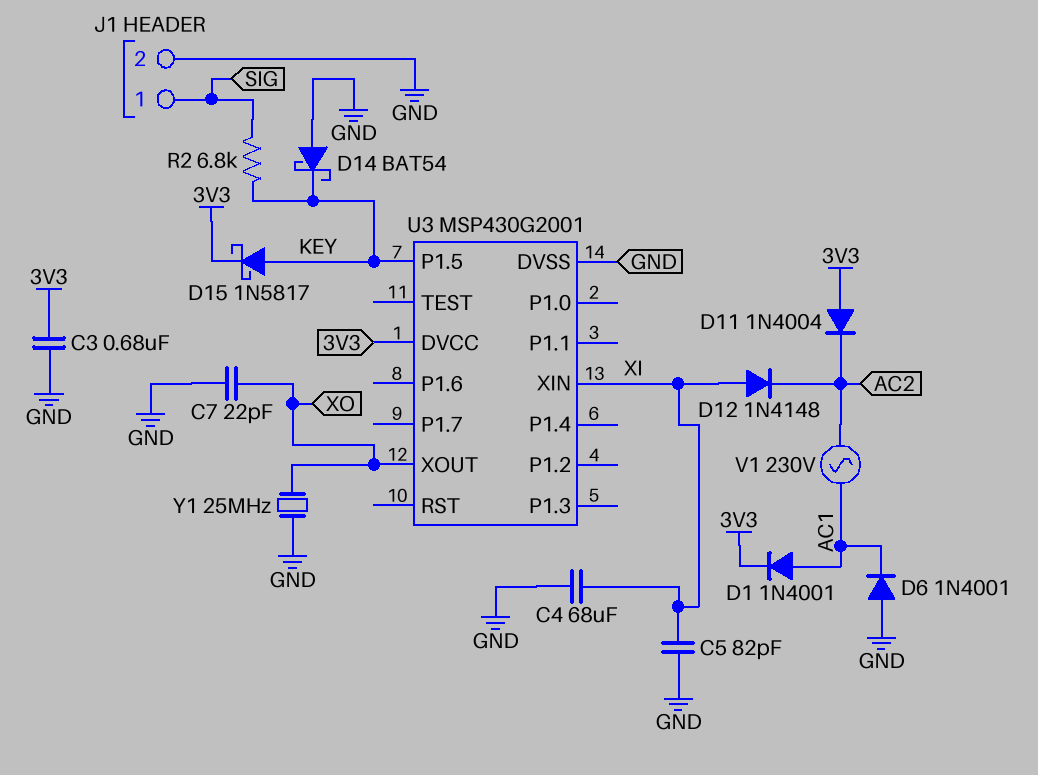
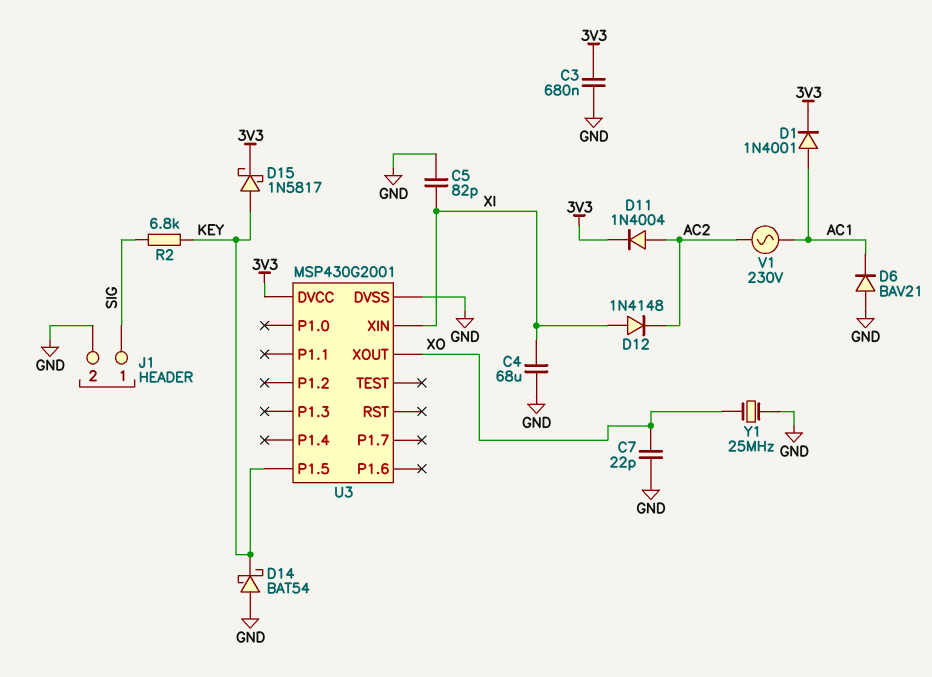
D6: diode 1N4001 (A GND, K AC1) -> diode BAV21 (A GND, K AC1)
D11: diode 1N4004 (A 3V3, K AC2) -> diode 1N4004 (A AC2, K 3V3)

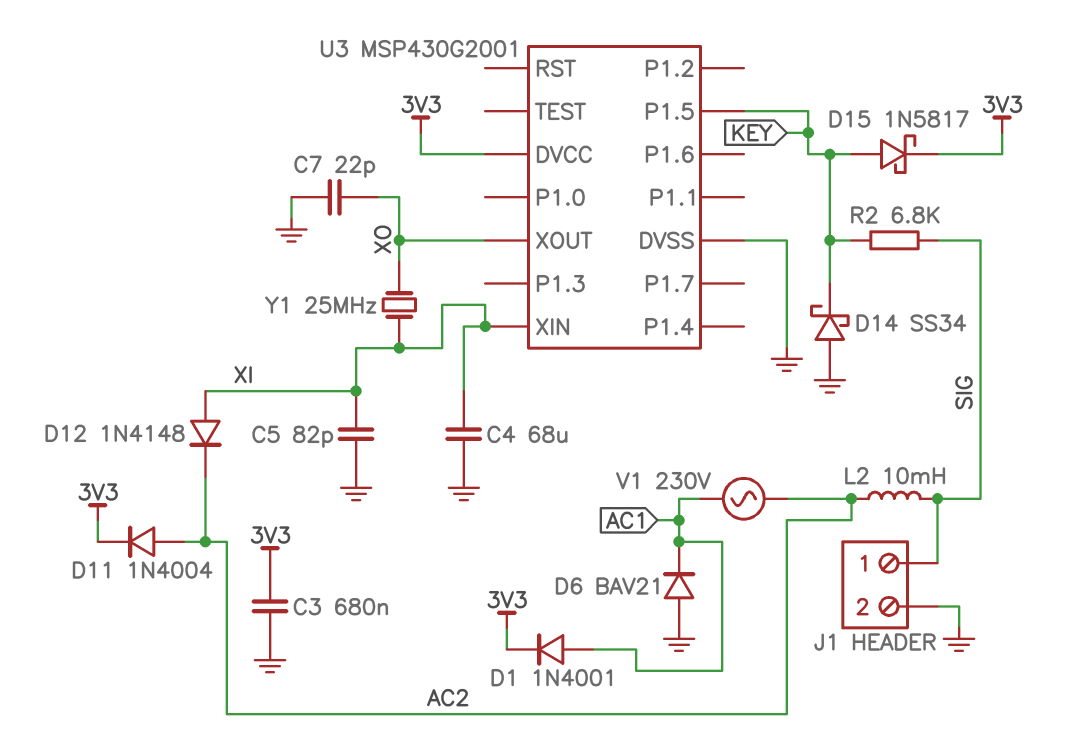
D14: schottky BAT54 (A GND, K KEY) -> schottky SS34 (A GND, K KEY)
L2: none -> 10mH (AC2, SIG)
Y1: 25MHz (GND, XO) -> 25MHz (XI, XO)

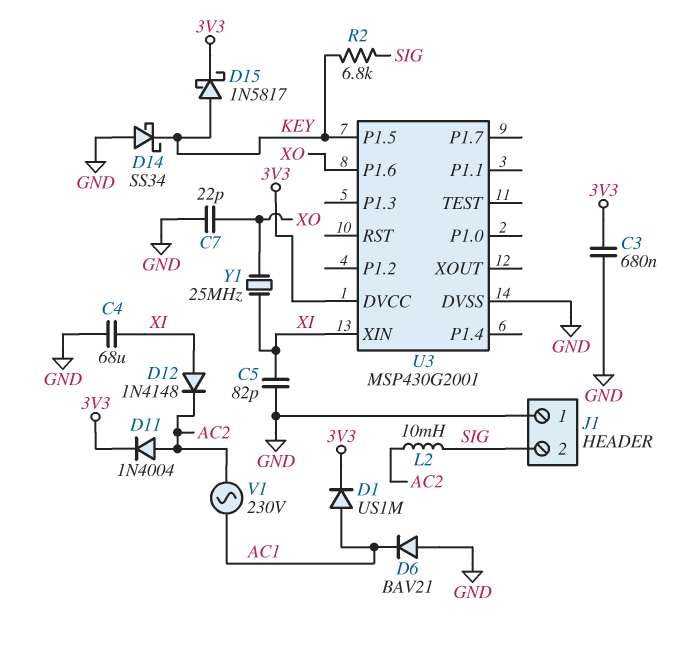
D1: diode 1N4001 (A AC1, K 3V3) -> diode US1M (A AC1, K 3V3)
J1 pin 1: SIG -> GND
J1 pin 2: GND -> SIG
U3 pin P1.6: none -> XO
U3 pin XOUT: XO -> none

